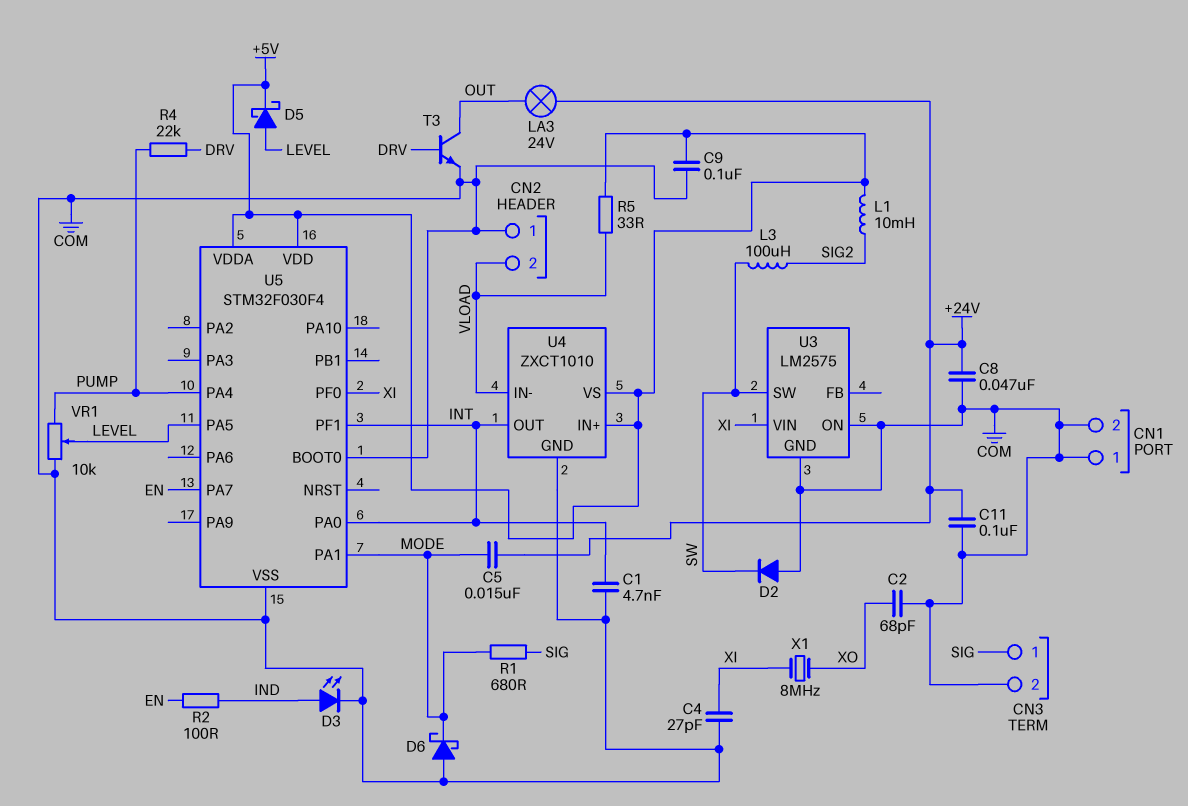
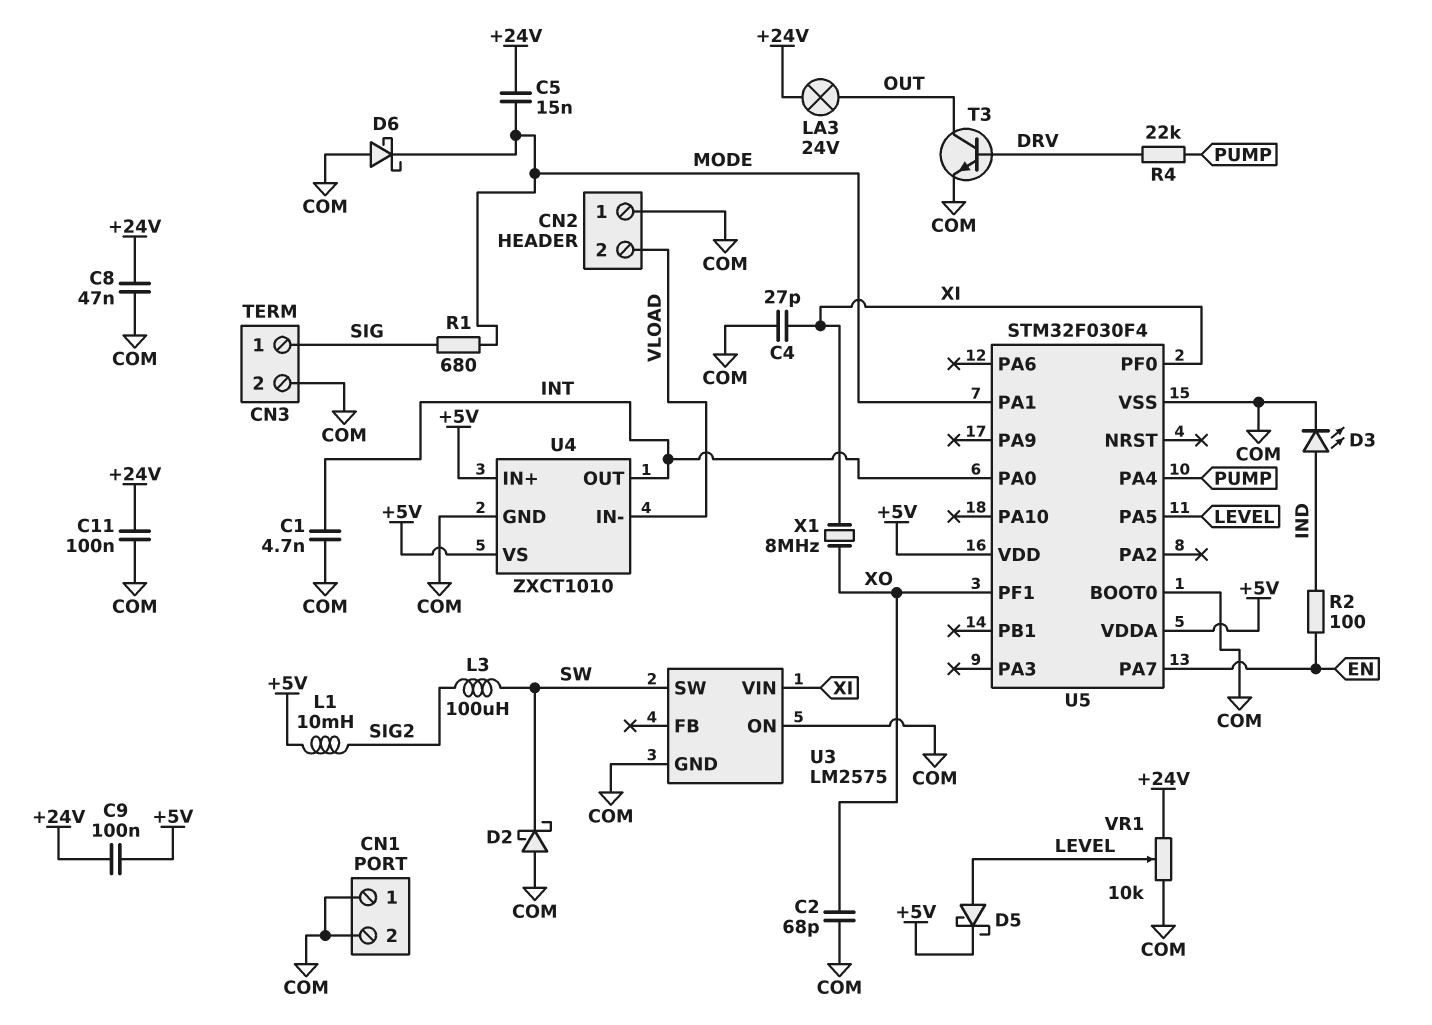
C9: 100nF (+5V, COM) -> 100nF (+5V, +24V)
D2: diode (A COM, K SW) -> schottky (A COM, K SW)
R5: 33 (+5V, VLOAD) -> none
U5 pin PF1: INT -> XO
VR1: 10k (COM, PUMP, wiper LEVEL) -> 10k (+24V, COM, wiper LEVEL)

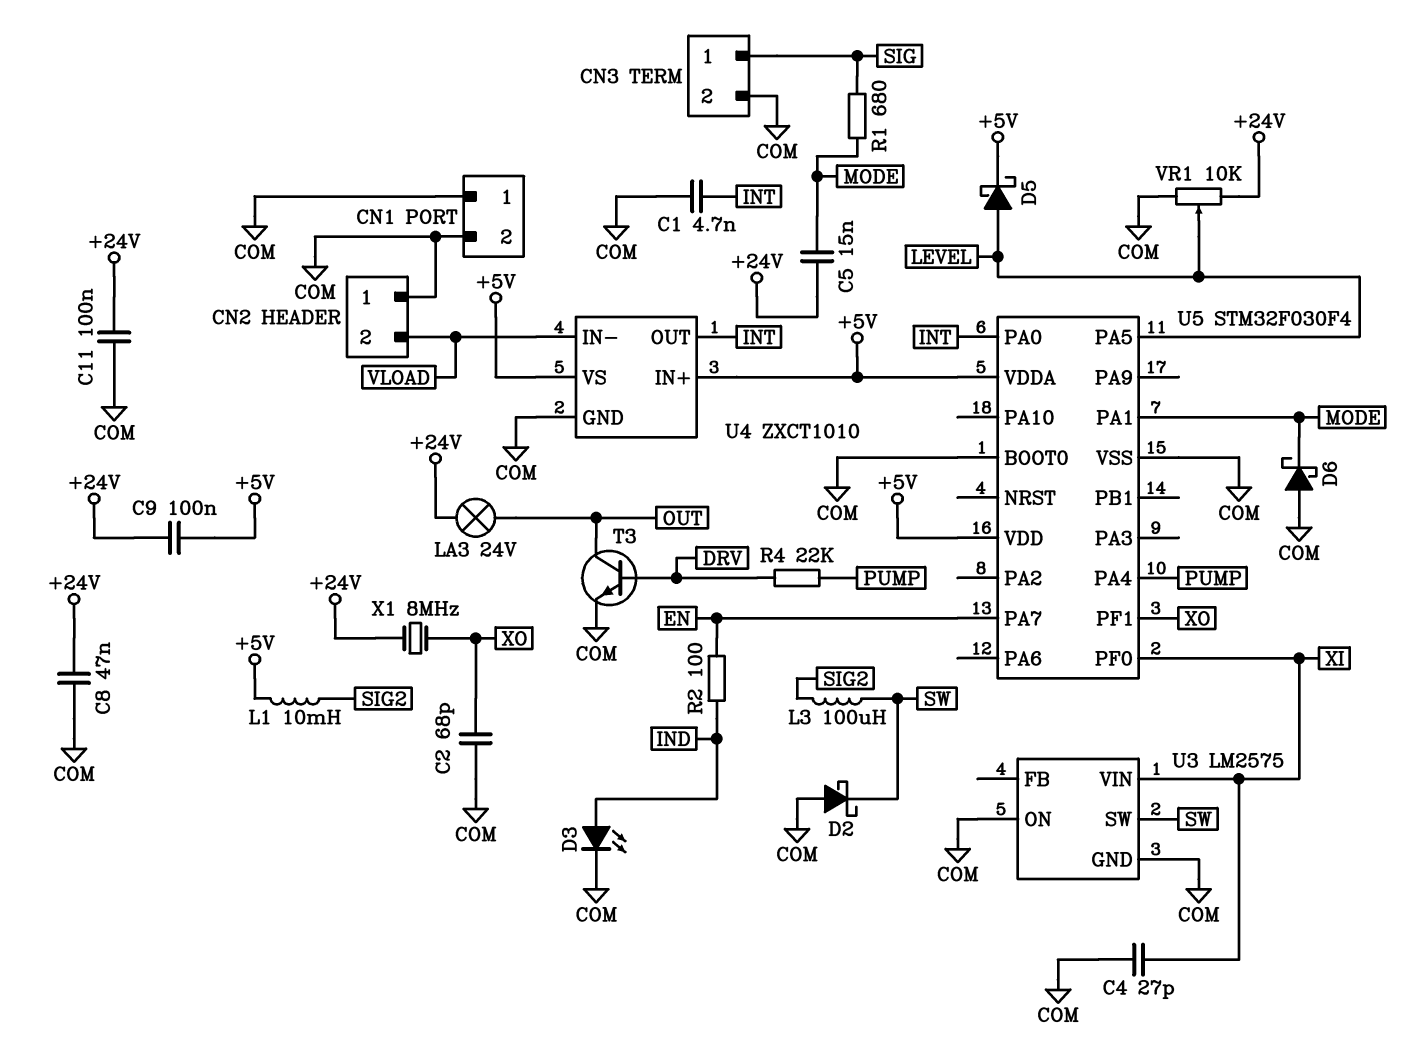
X1: 8MHz (XI, XO) -> 8MHz (+24V, XO)

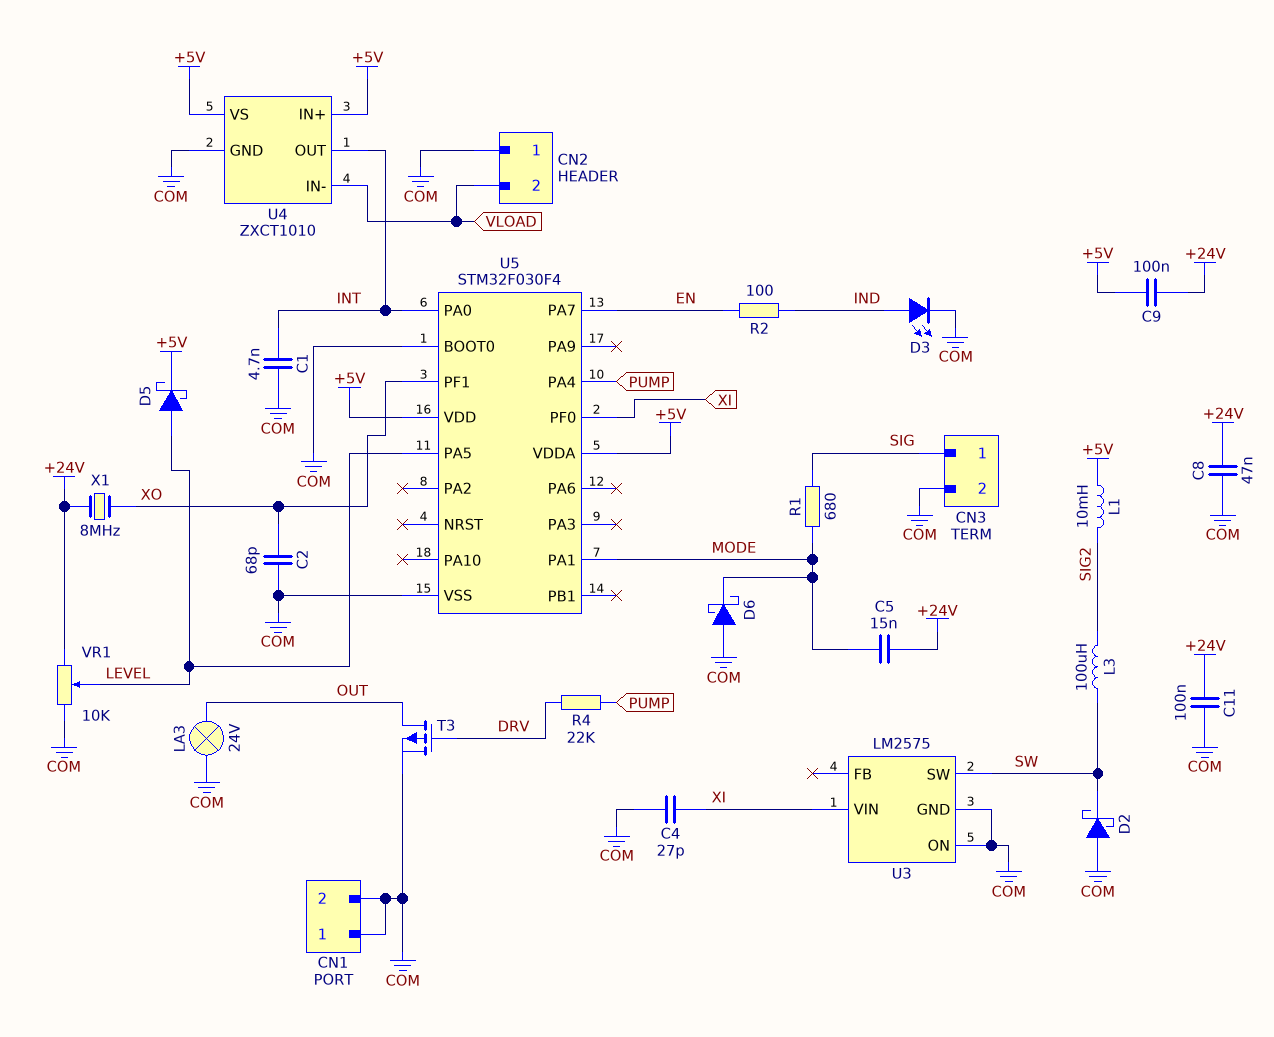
LA3: lamp 24V (+24V, OUT) -> lamp 24V (COM, OUT)
T3: NPN (B DRV, C OUT, E COM) -> PMOS (G DRV, D OUT, S COM)

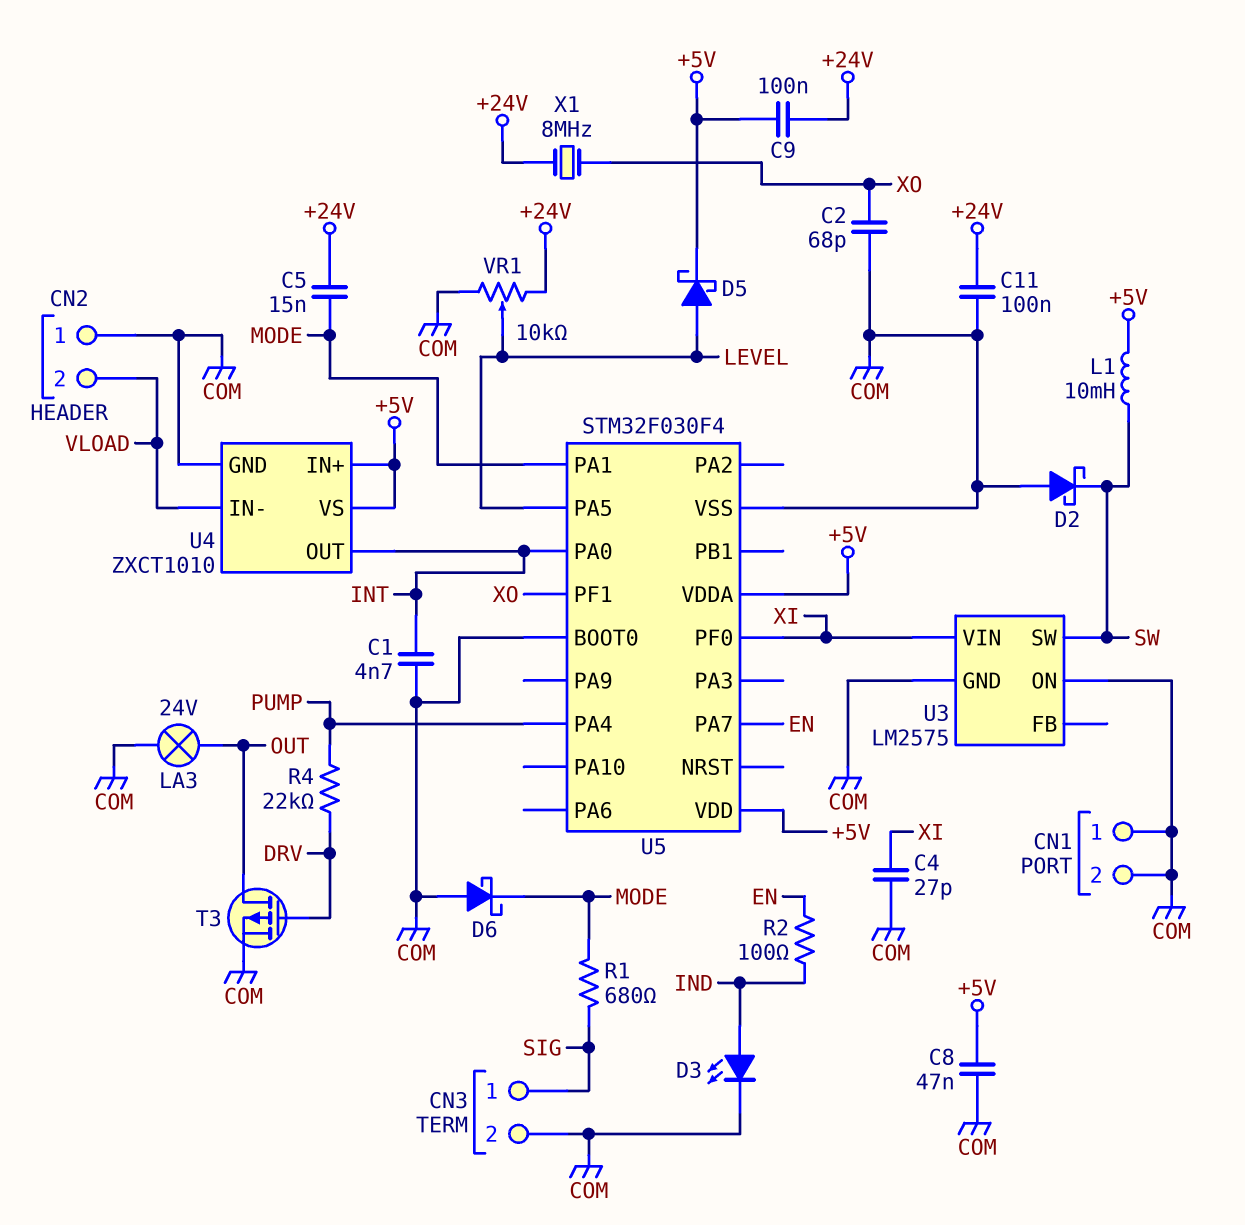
C8: 47nF (+24V, COM) -> 47nF (+5V, COM)
L1: 10mH (+5V, SIG2) -> 10mH (+5V, SW)
L3: 100uH (SIG2, SW) -> none

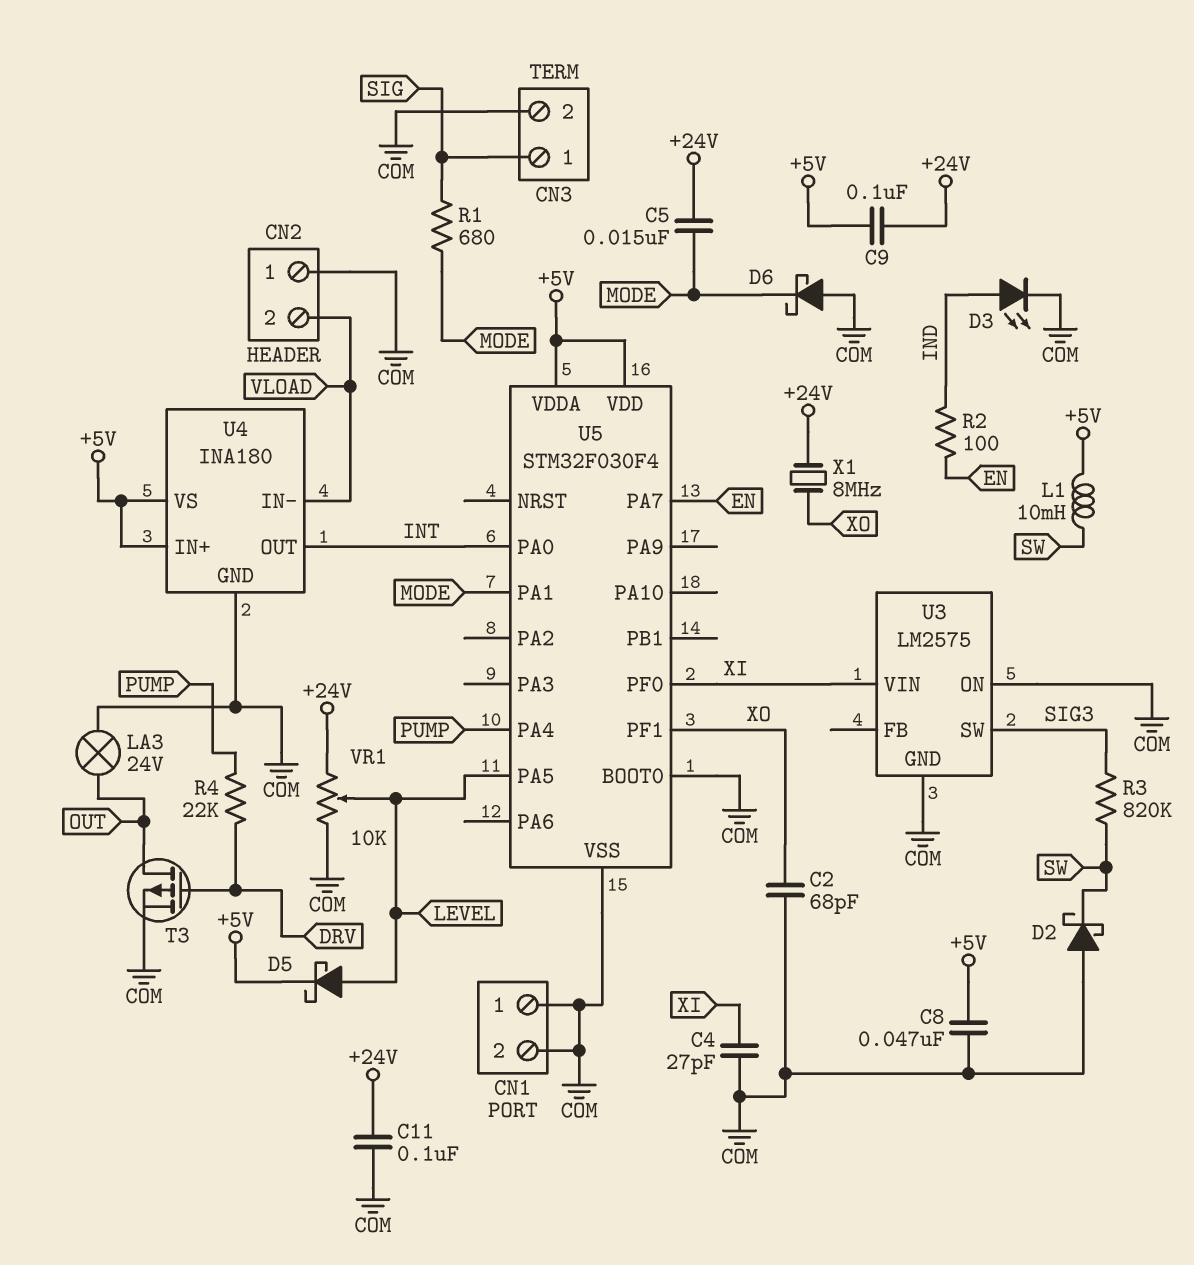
C1: 4.7nF (COM, INT) -> none
R3: none -> 820k (SIG3, SW)
U3 pin SW: SW -> SIG3
U4: ZXCT1010 -> INA180

